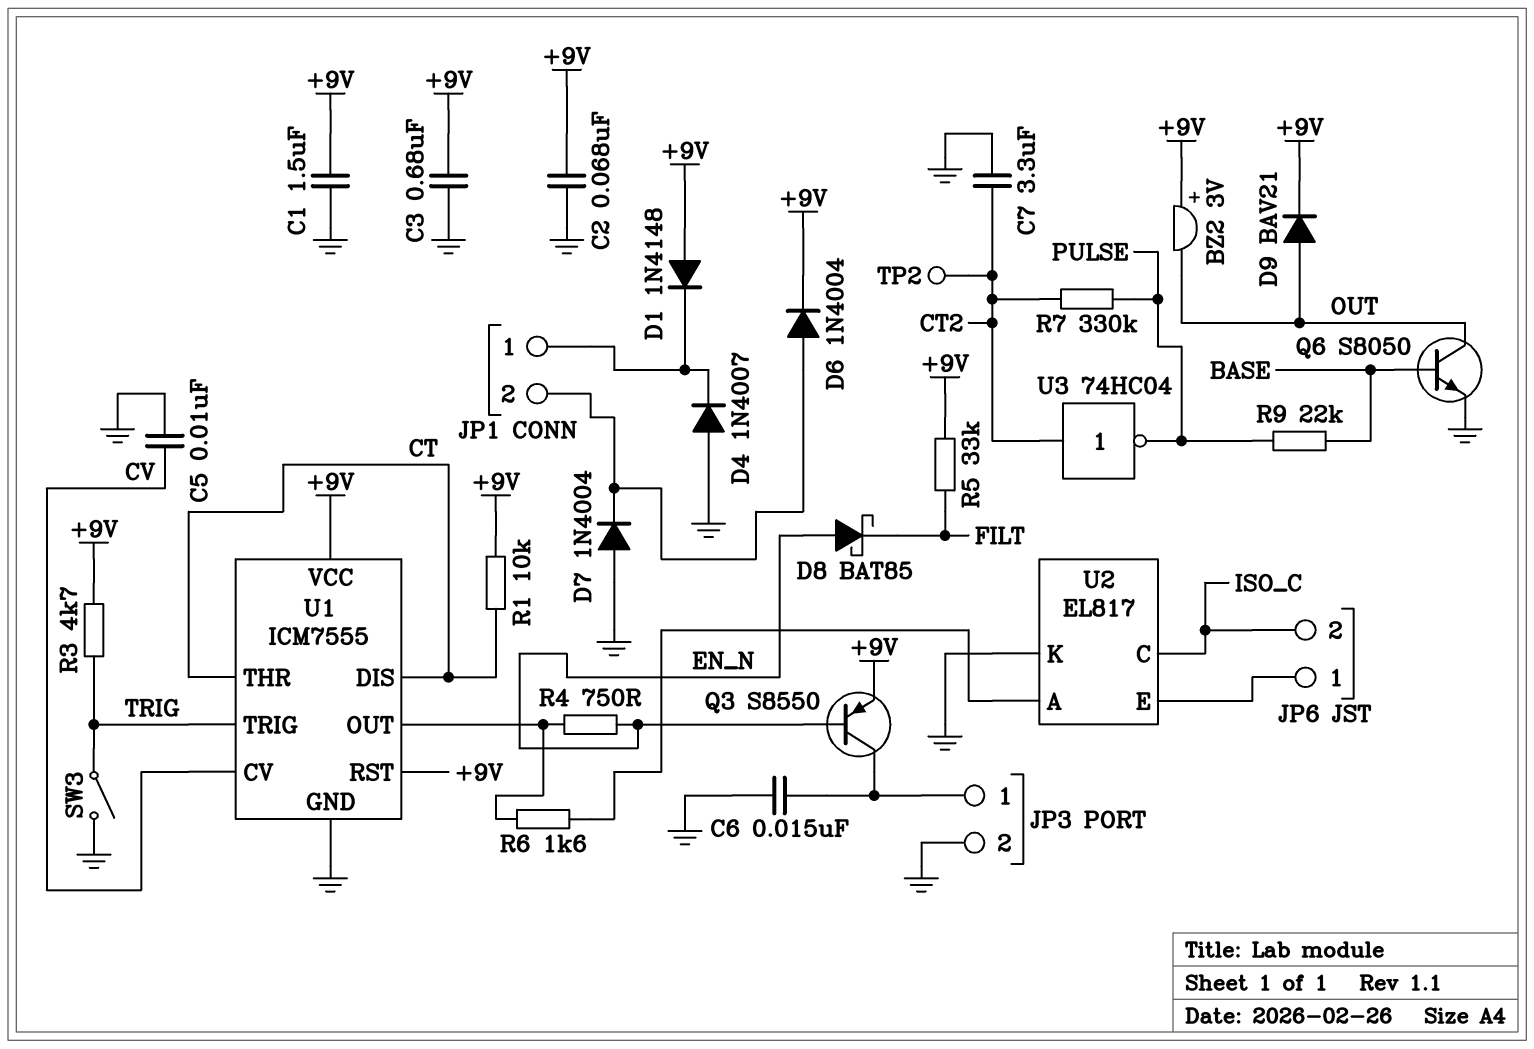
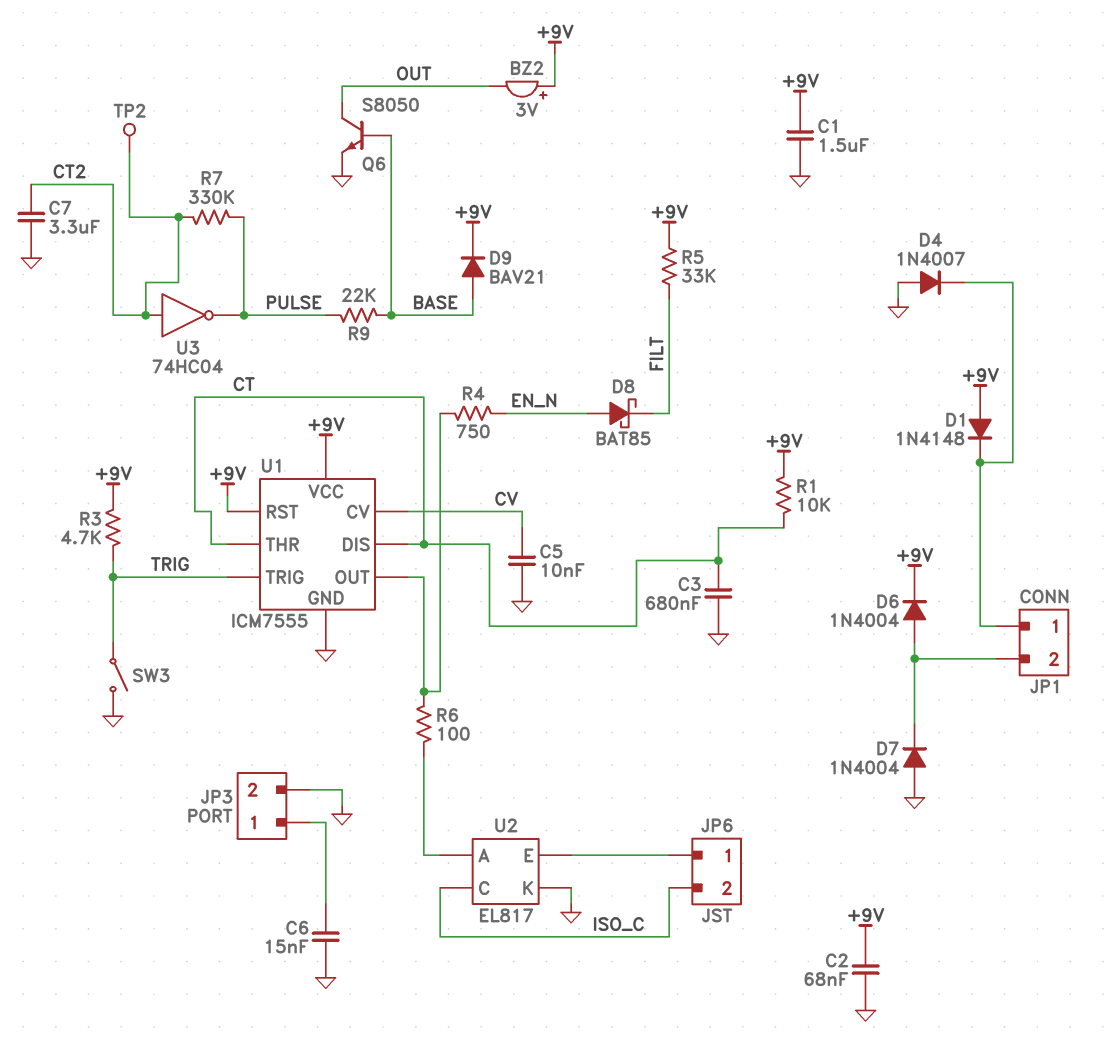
C3: 680nF (+9V, GND) -> 680nF (CT, GND)
D9: diode BAV21 (A OUT, K +9V) -> diode BAV21 (A BASE, K +9V)
Q3: PNP S8550 (B EN_N, C JP3/1, E +9V) -> none
R6: 1.6k (U1/OUT, U2/A) -> 100 (U1/OUT, U2/A)

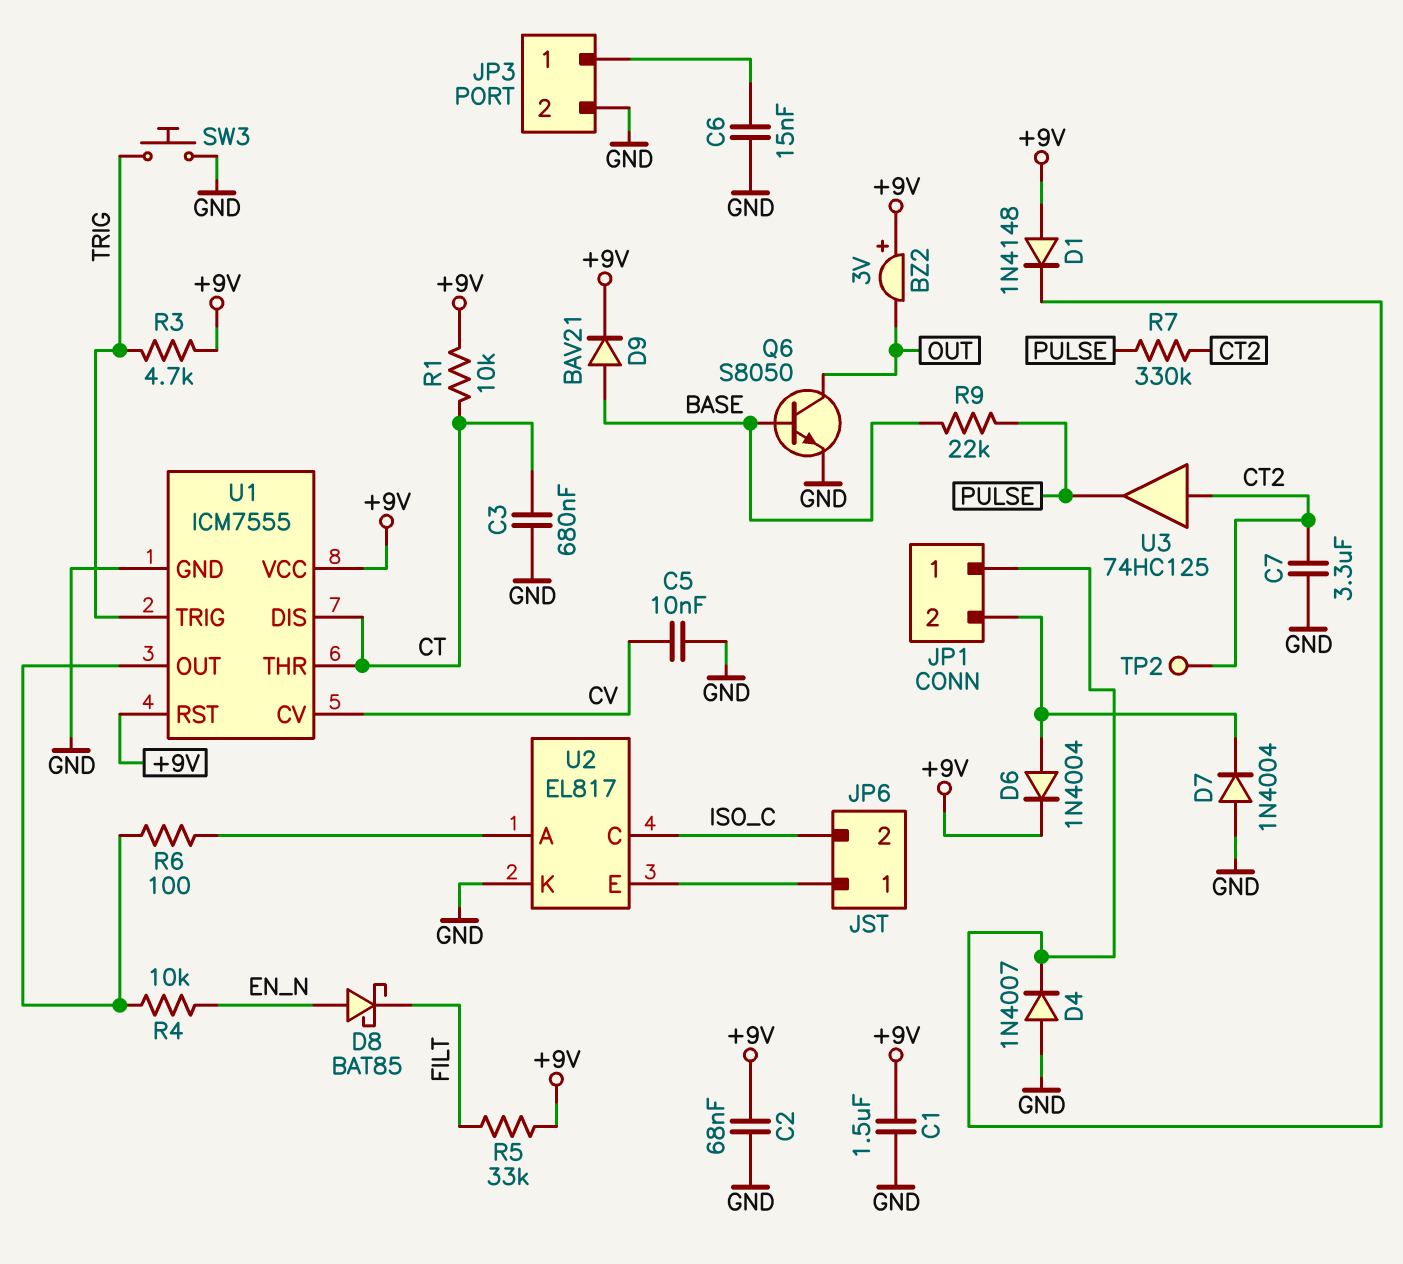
R4: 750 (EN_N, U1/OUT) -> 10k (EN_N, U1/OUT)
SW3: switch (GND, TRIG) -> button (GND, TRIG)
U3: NOT 74HC04 (in CT2, out PULSE) -> buffer 74HC125 (in CT2, out PULSE)

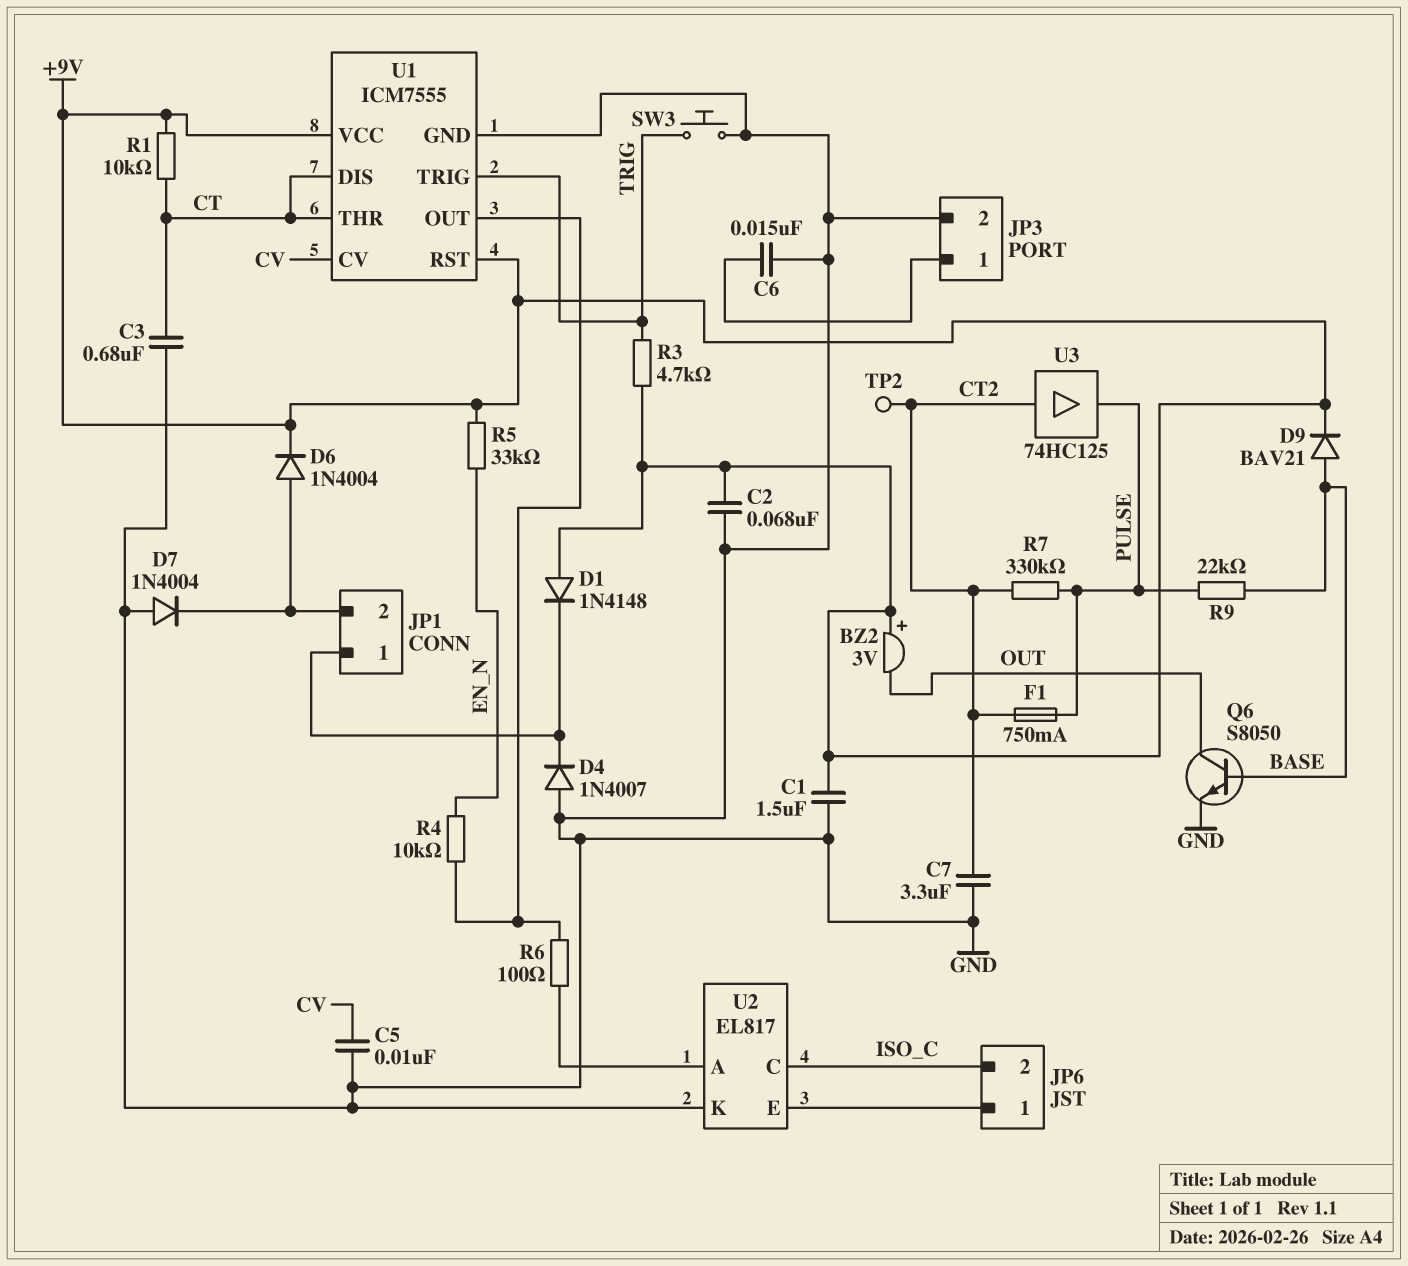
D8: schottky BAT85 (A EN_N, K FILT) -> none
F1: none -> 750mA (CT2, PULSE)
R5: 33k (+9V, FILT) -> 33k (+9V, EN_N)

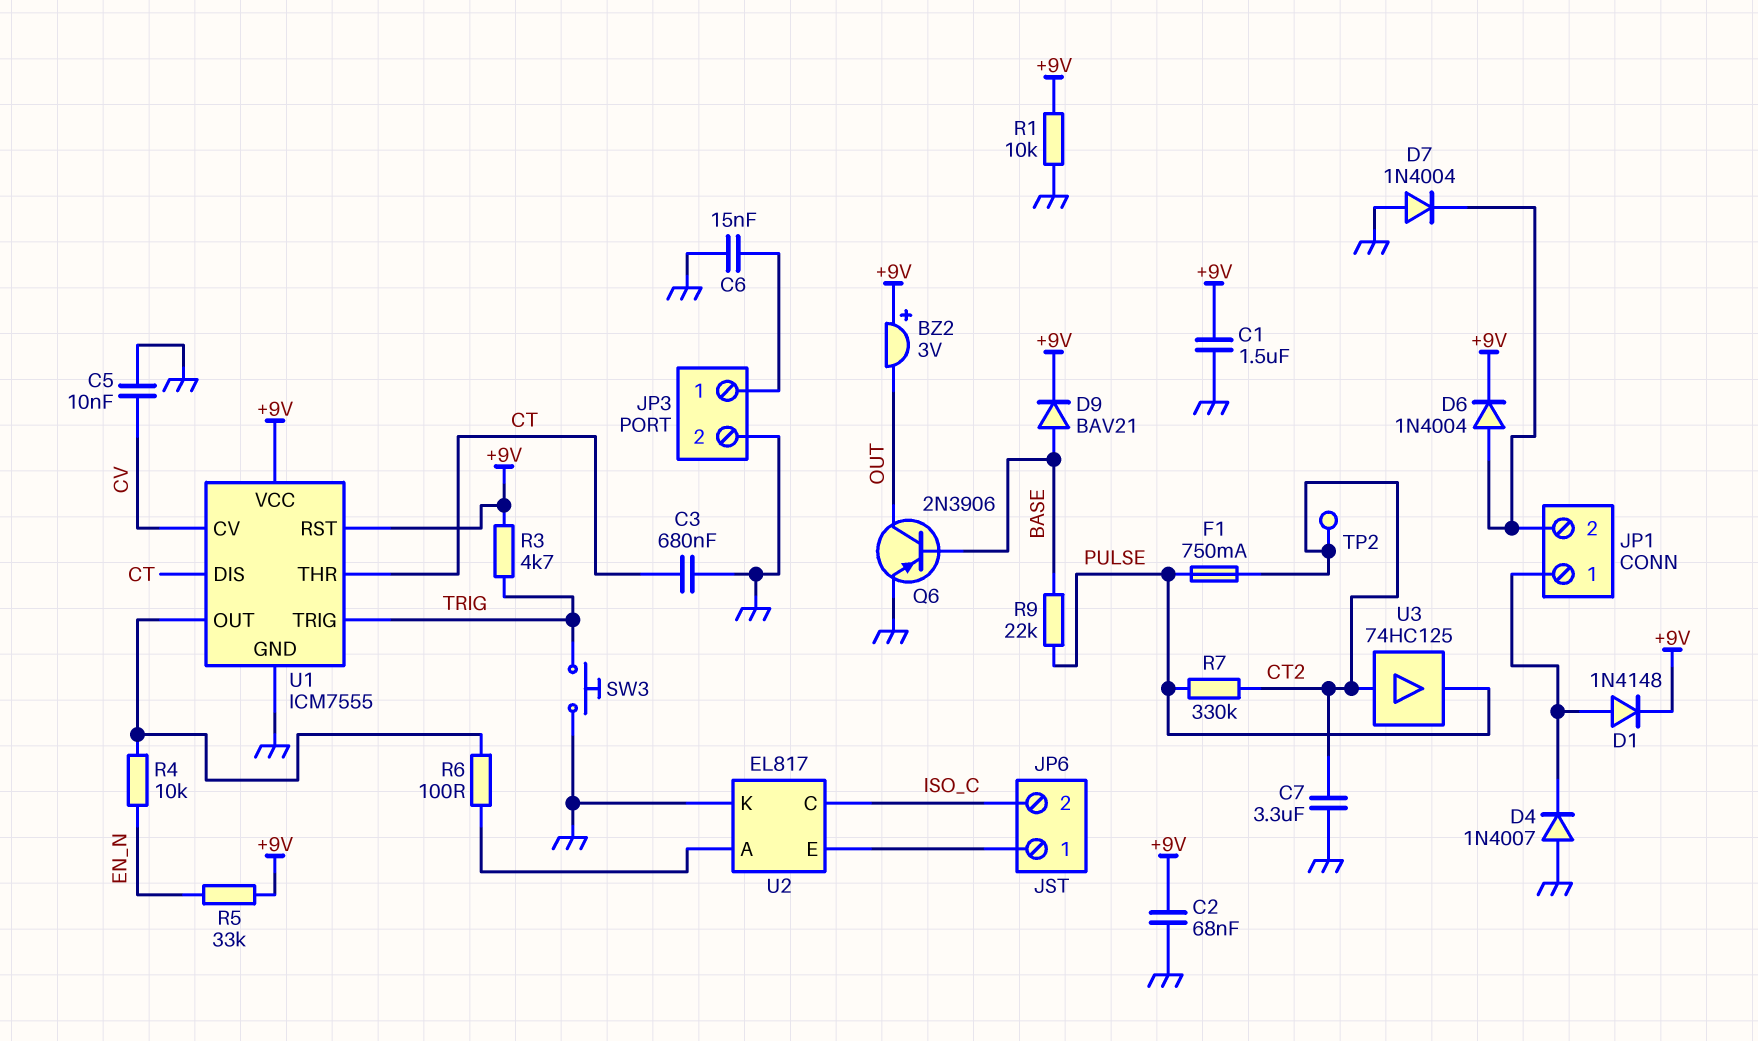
D1: diode 1N4148 (A +9V, K JP1/1) -> diode 1N4148 (A JP1/1, K +9V)
Q6: NPN S8050 (B BASE, C OUT, E GND) -> PNP 2N3906 (B BASE, C OUT, E GND)
R1: 10k (+9V, CT) -> 10k (+9V, GND)

